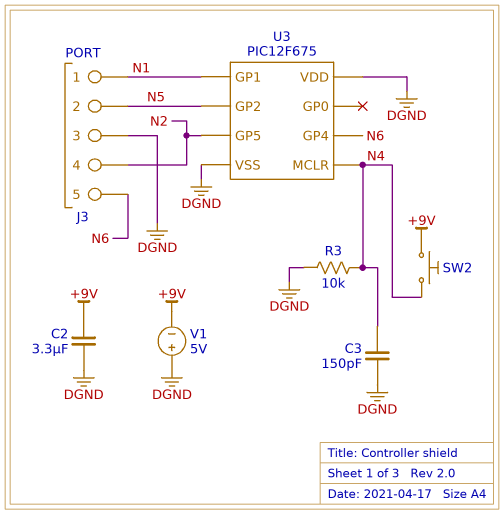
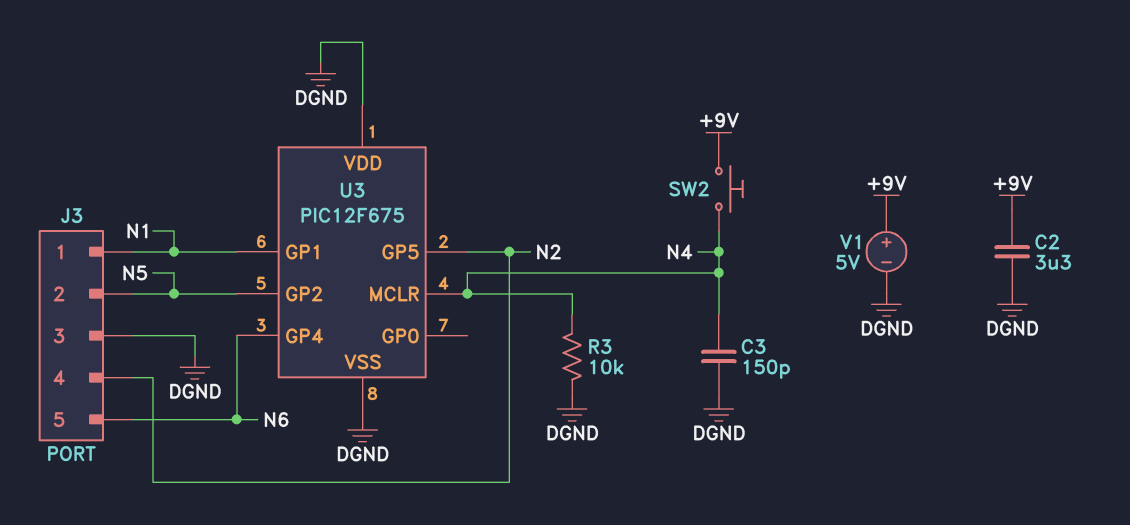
V1: 5V (plus DGND, minus +9V) -> 5V (plus +9V, minus DGND)

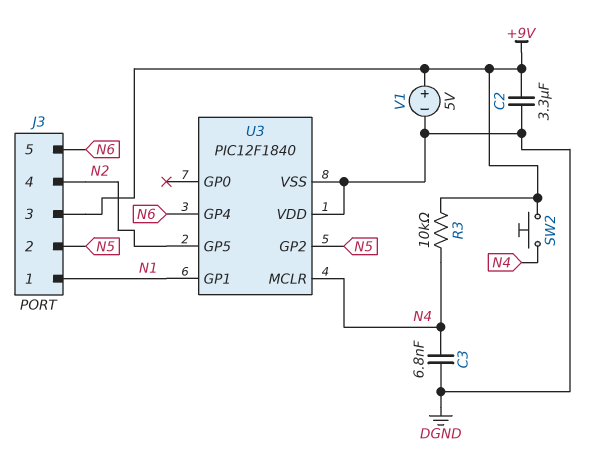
C3: 150pF (DGND, N4) -> 6.8nF (DGND, N4)
J3 pin 3: DGND -> +9V
R3: 10k (DGND, N4) -> 10k (+9V, N4)
U3: PIC12F675 -> PIC12F1840

